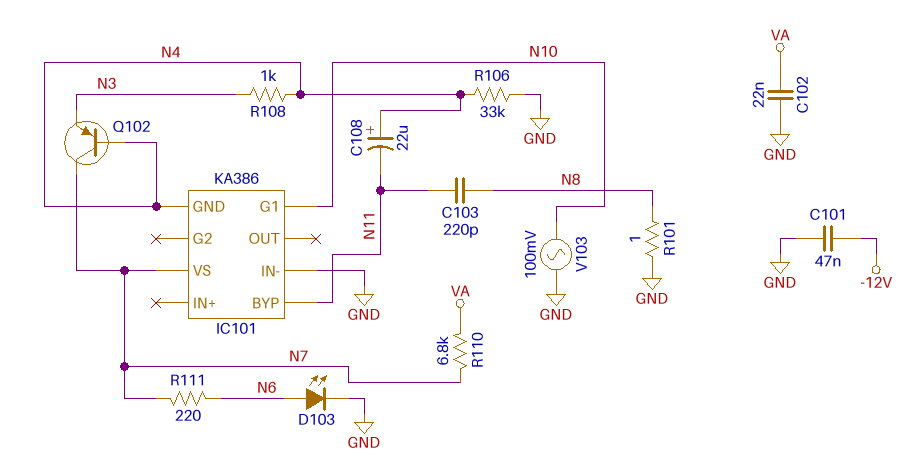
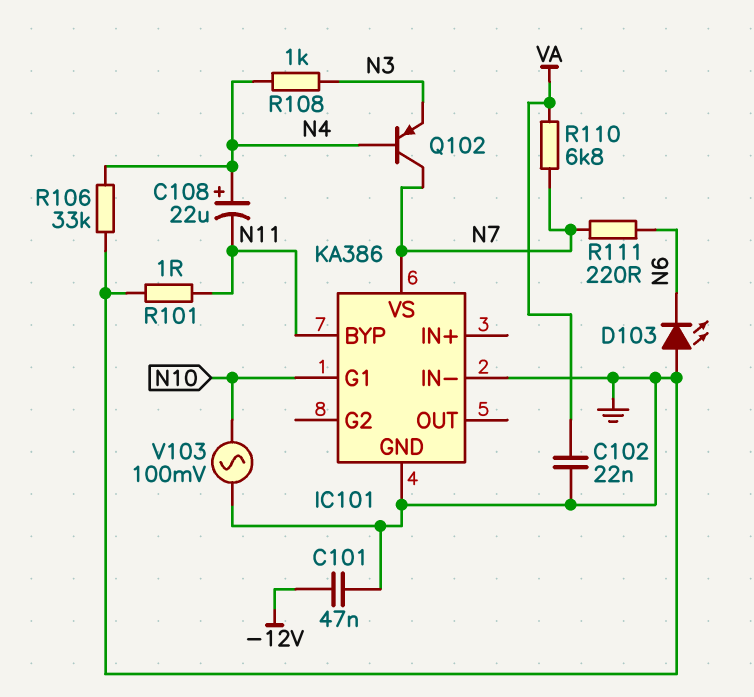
C103: 220pF (N8, N11) -> none
D103: LED (A N6, K GND) -> LED (A GND, K N6)
IC101 pin GND: N4 -> GND
R101: 1 (GND, N8) -> 1 (GND, N11)

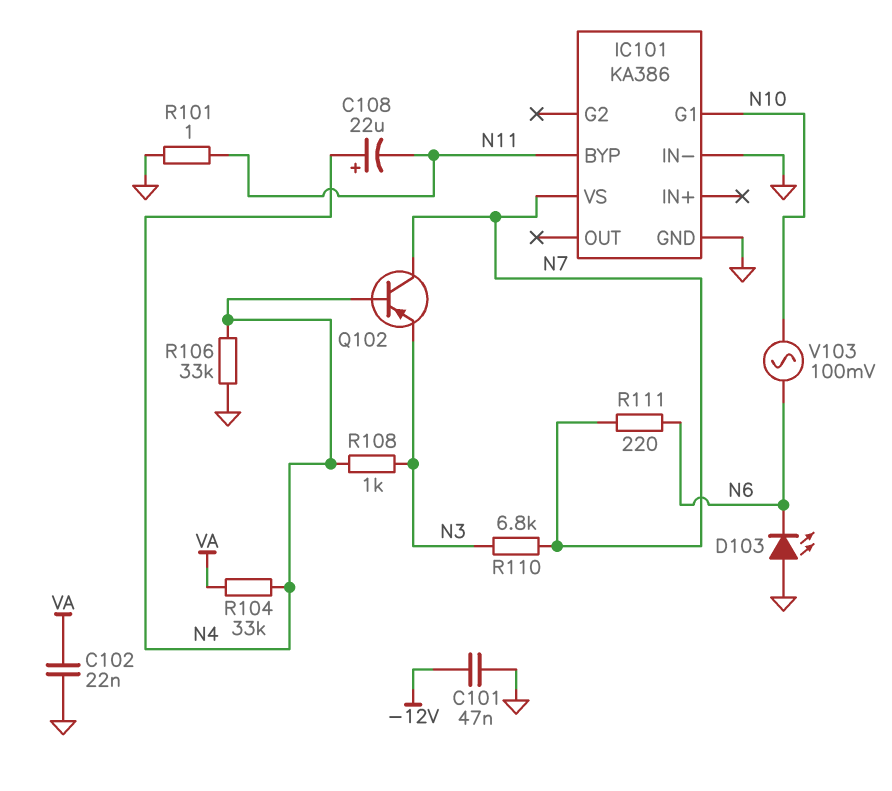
R104: none -> 33k (N4, VA)
R110: 6.8k (N7, VA) -> 6.8k (N3, N7)
V103: AC 100mV (GND, N10) -> AC 100mV (N6, N10)

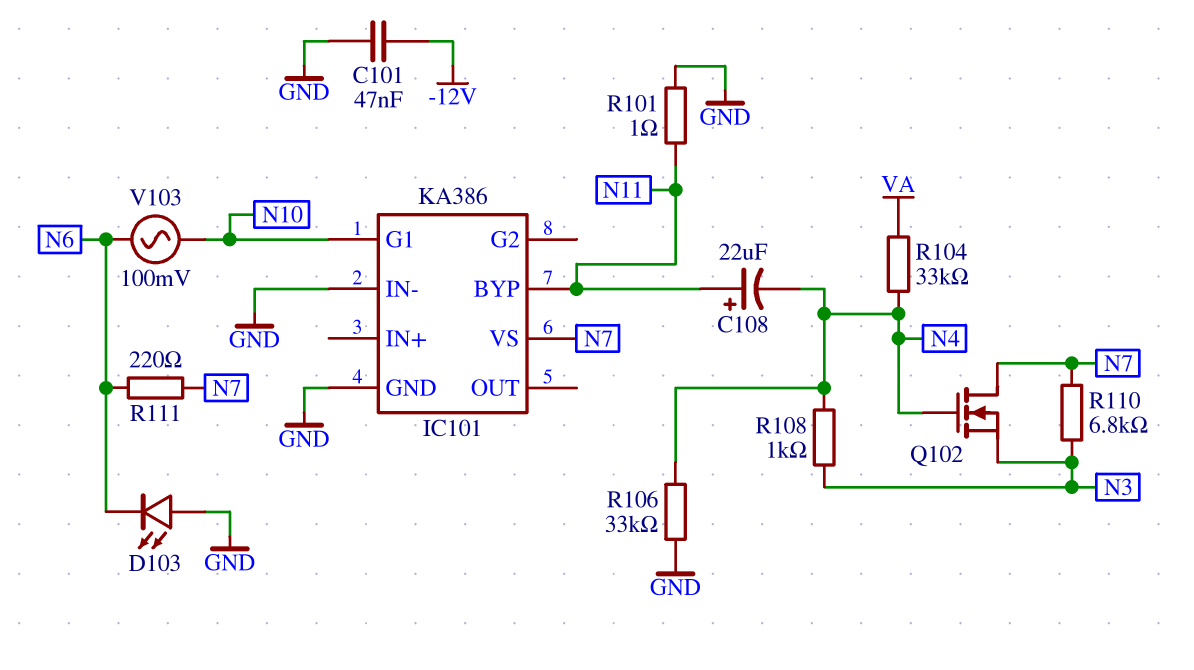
C102: 22nF (GND, VA) -> none
C108: 22uF (plus N4, minus N11) -> 22uF (plus N11, minus N4)
Q102: PNP (B N4, C N7, E N3) -> NMOS (G N4, D N7, S N3)

